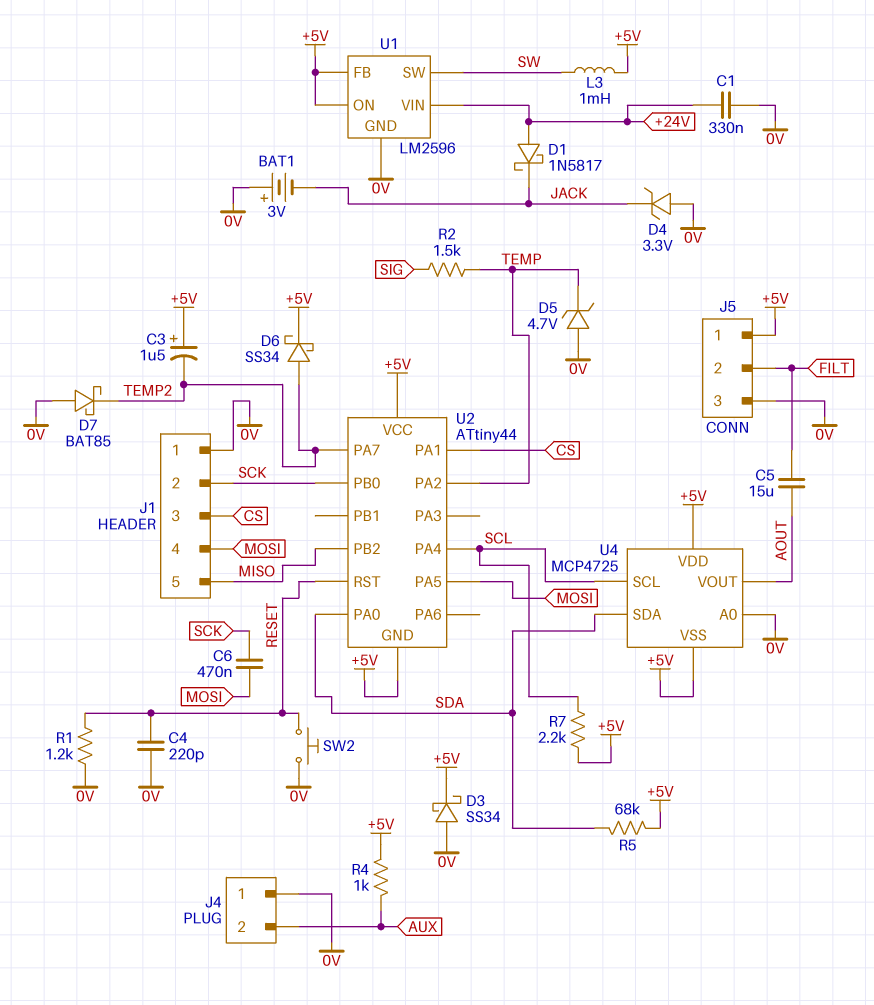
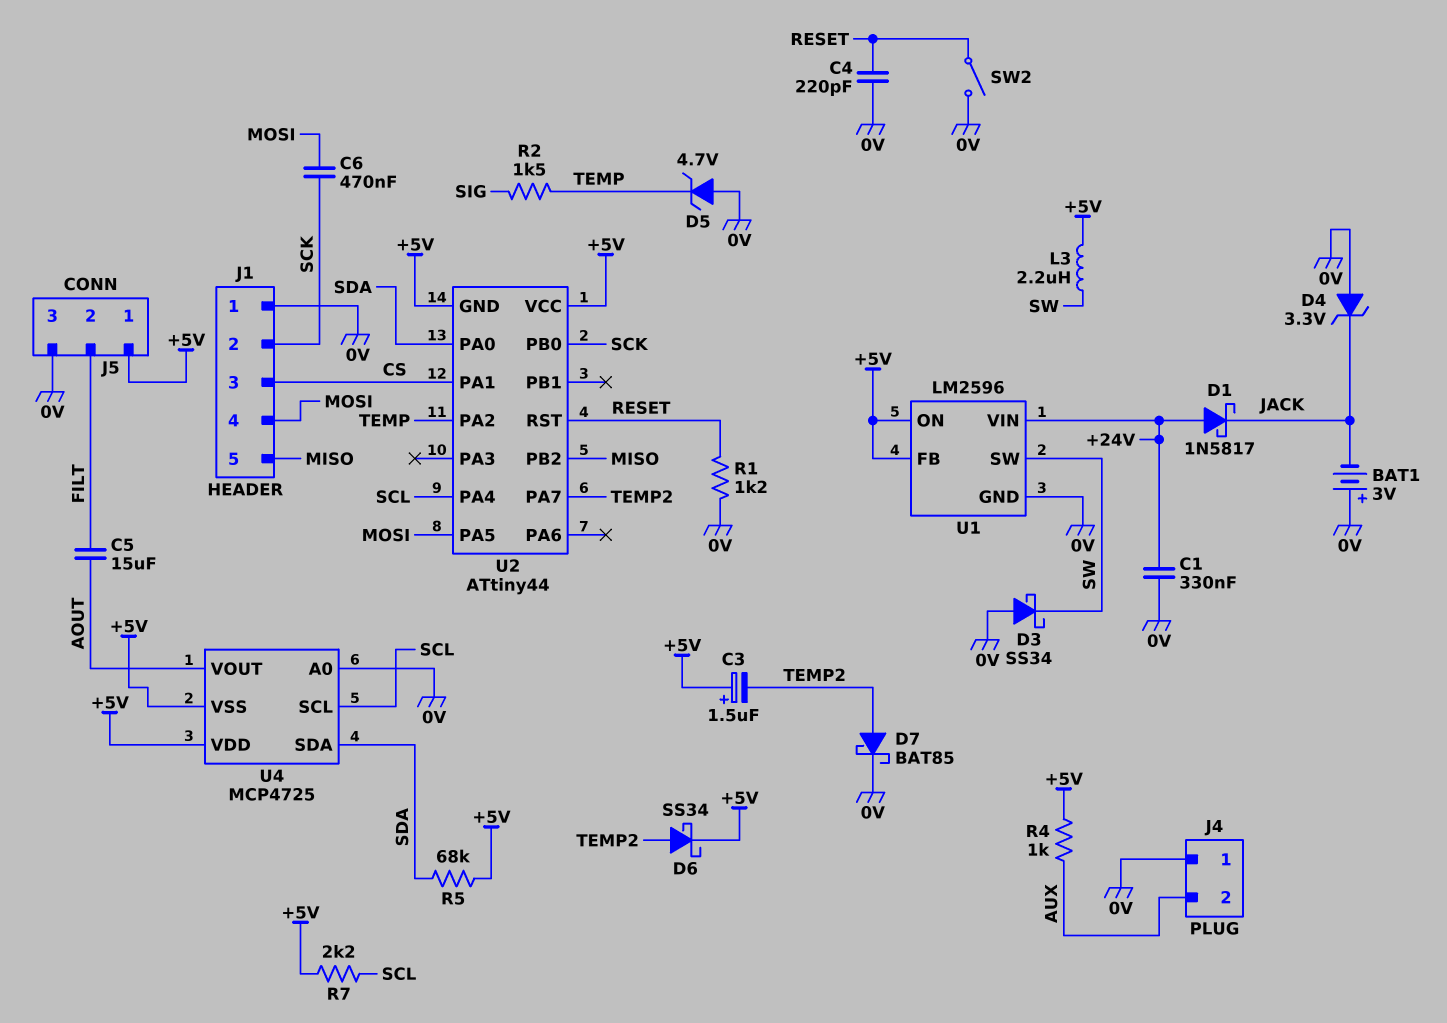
D3: schottky SS34 (A 0V, K +5V) -> schottky SS34 (A 0V, K SW)
D7: schottky BAT85 (A 0V, K TEMP2) -> schottky BAT85 (A TEMP2, K 0V)
L3: 1mH (+5V, SW) -> 2.2uH (+5V, SW)
SW2: button (0V, RESET) -> switch (0V, RESET)

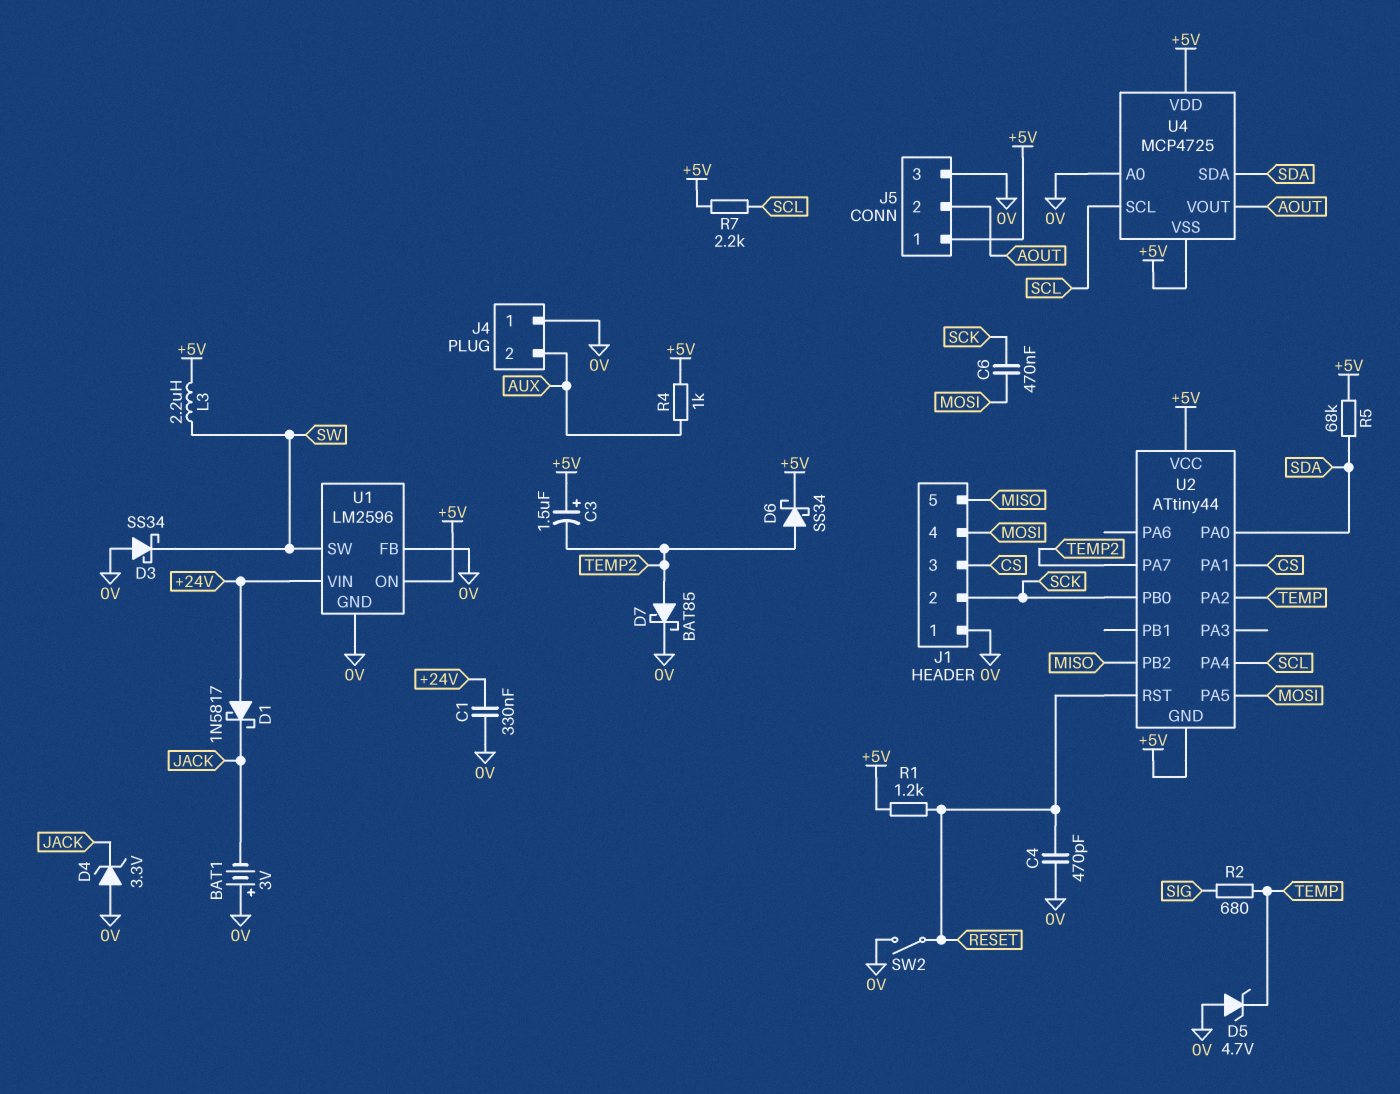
C4: 220pF (0V, RESET) -> 470pF (0V, RESET)
C5: 15uF (AOUT, FILT) -> none
J5 pin 2: FILT -> AOUT
R1: 1.2k (0V, RESET) -> 1.2k (+5V, RESET)
R2: 1.5k (SIG, TEMP) -> 680 (SIG, TEMP)
U1 pin FB: +5V -> 0V

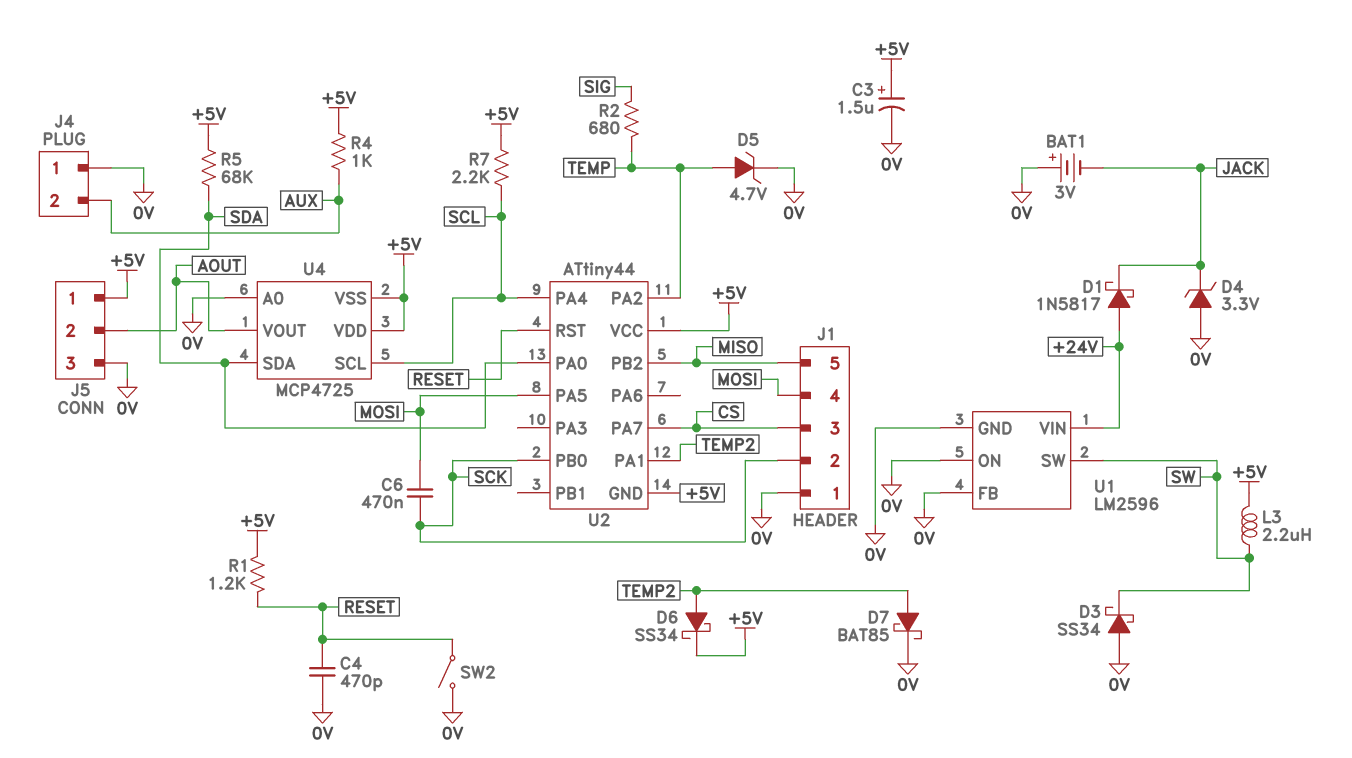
C1: 330nF (+24V, 0V) -> none
C3: 1.5uF (plus +5V, minus TEMP2) -> 1.5uF (plus +5V, minus 0V)
D5: zener 4.7V (A 0V, K TEMP) -> zener 4.7V (A TEMP, K 0V)
U1 pin ON: +5V -> 0V
U2 pin PA1: CS -> TEMP2
U2 pin PA7: TEMP2 -> CS

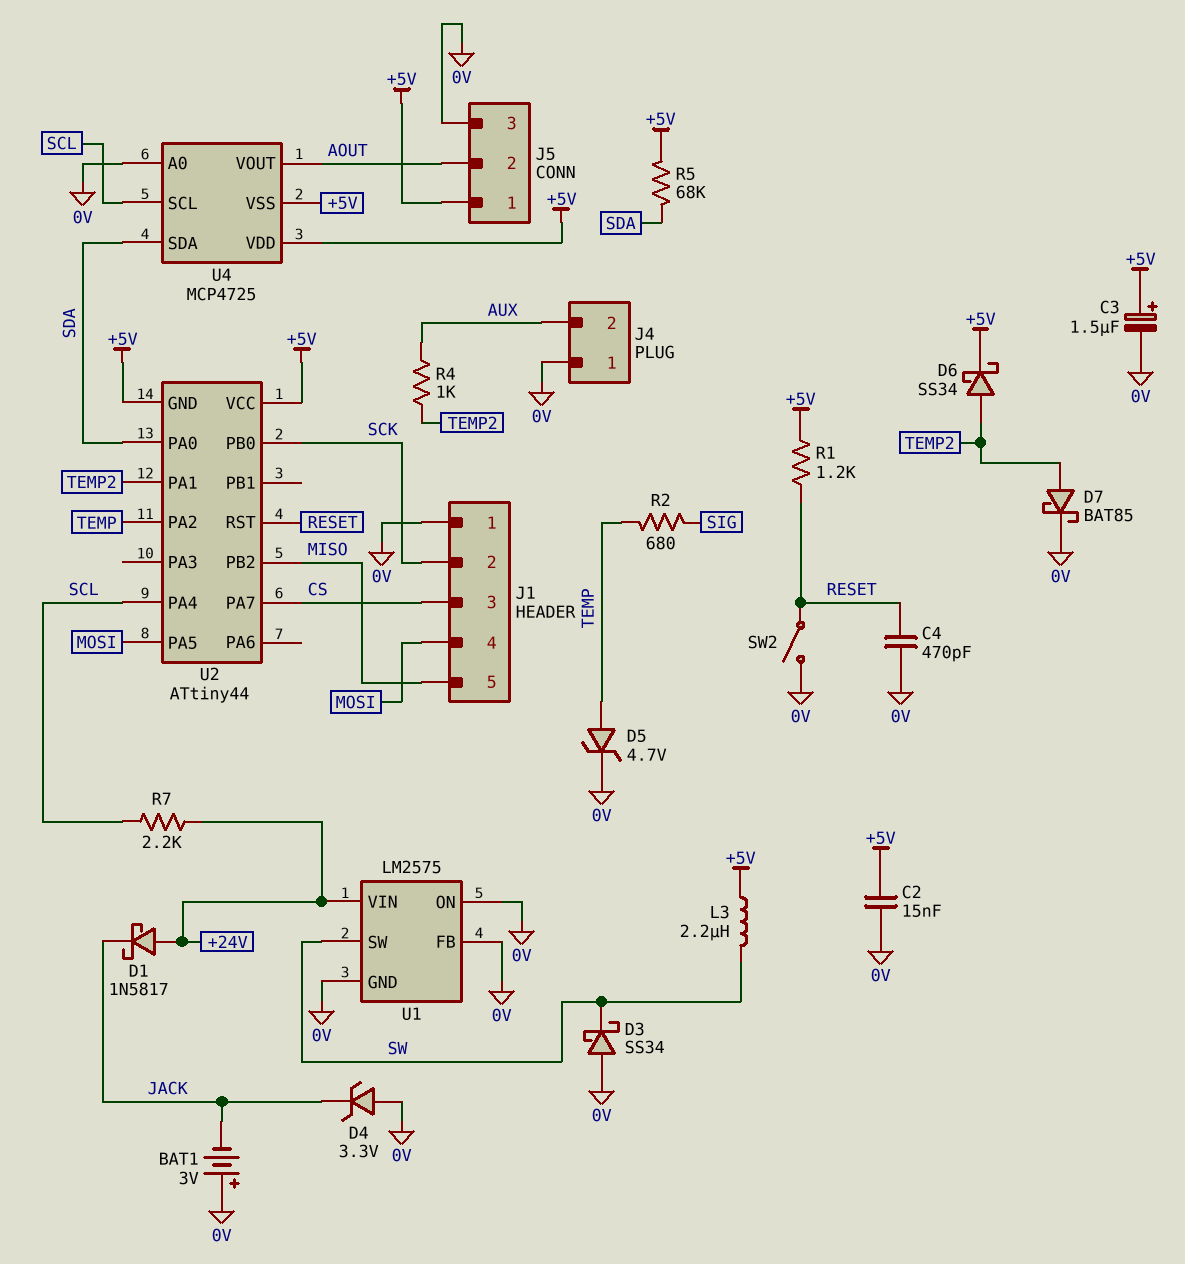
C2: none -> 15nF (+5V, 0V)
C6: 470nF (MOSI, SCK) -> none
R4: 1k (+5V, AUX) -> 1k (AUX, TEMP2)
R7: 2.2k (+5V, SCL) -> 2.2k (+24V, SCL)
U1: LM2596 -> LM2575

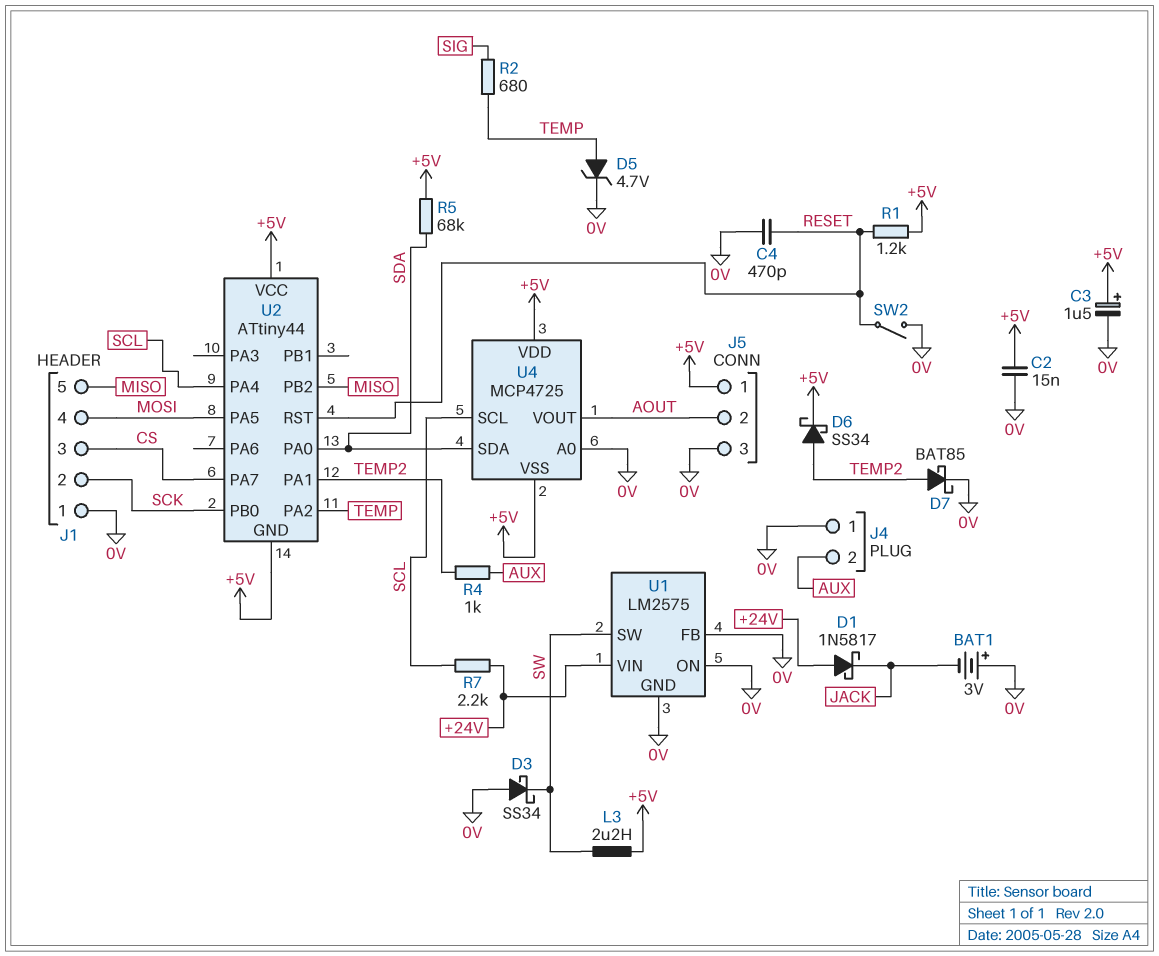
D4: zener 3.3V (A 0V, K JACK) -> none

